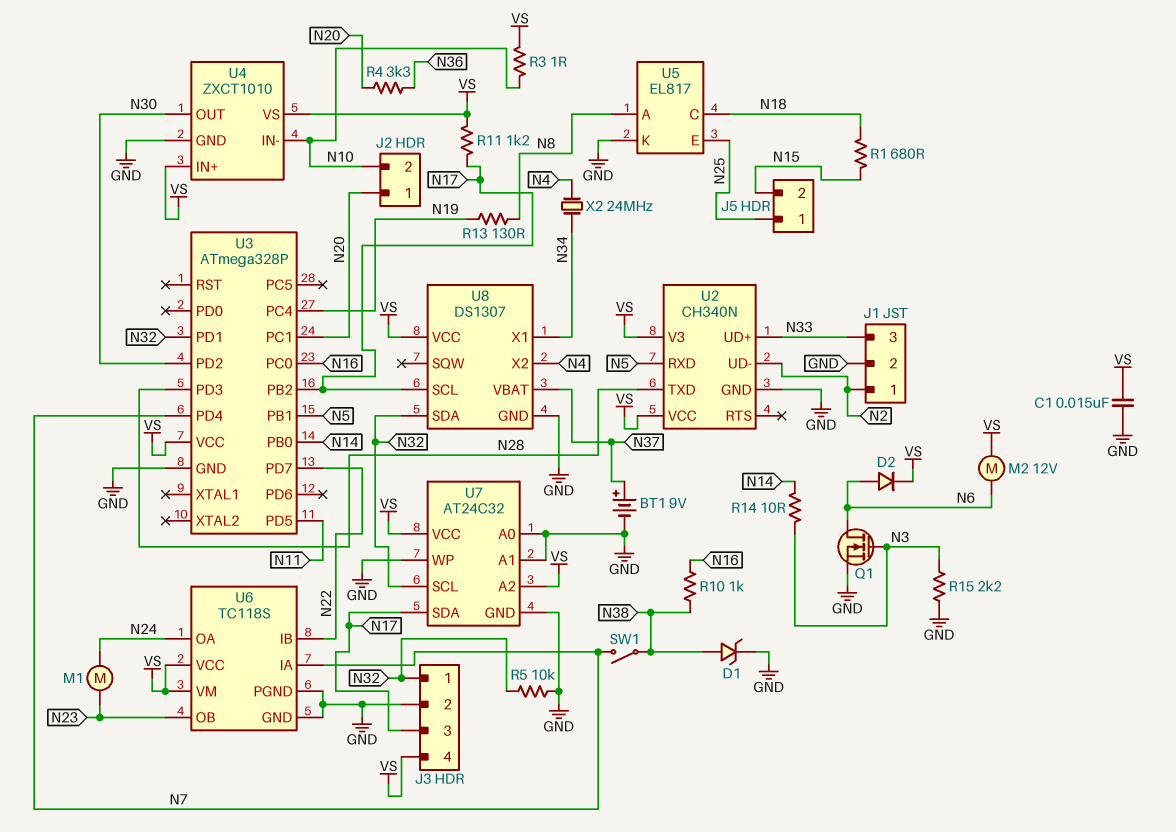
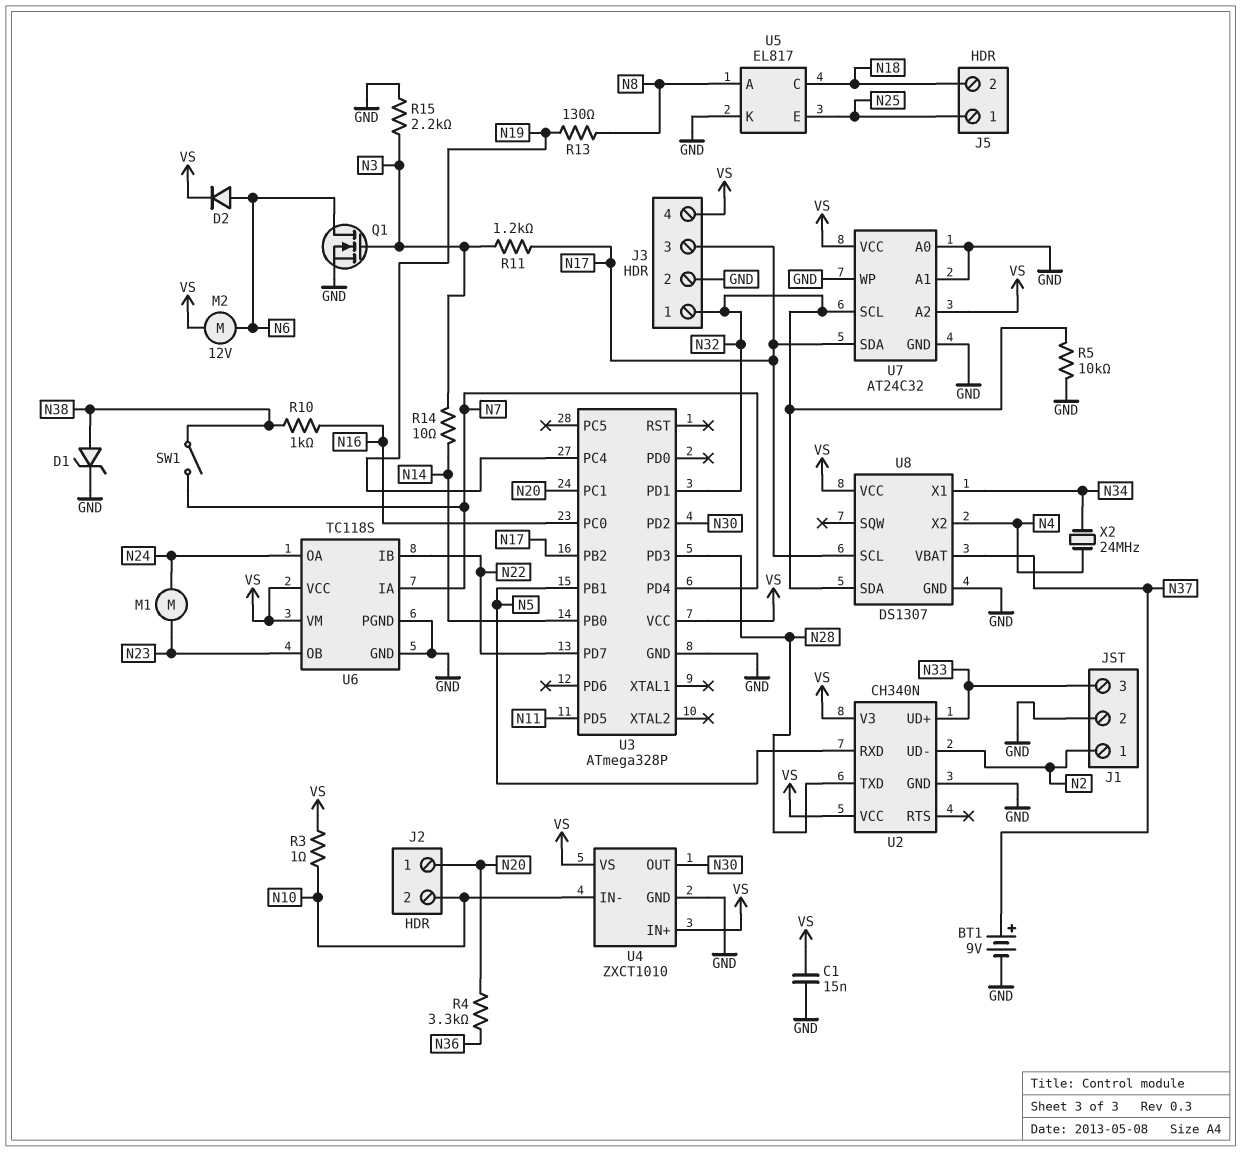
J5 pin 2: N15 -> N18
R1: 680 (N15, N18) -> none
R11: 1.2k (N17, VS) -> 1.2k (N3, N17)

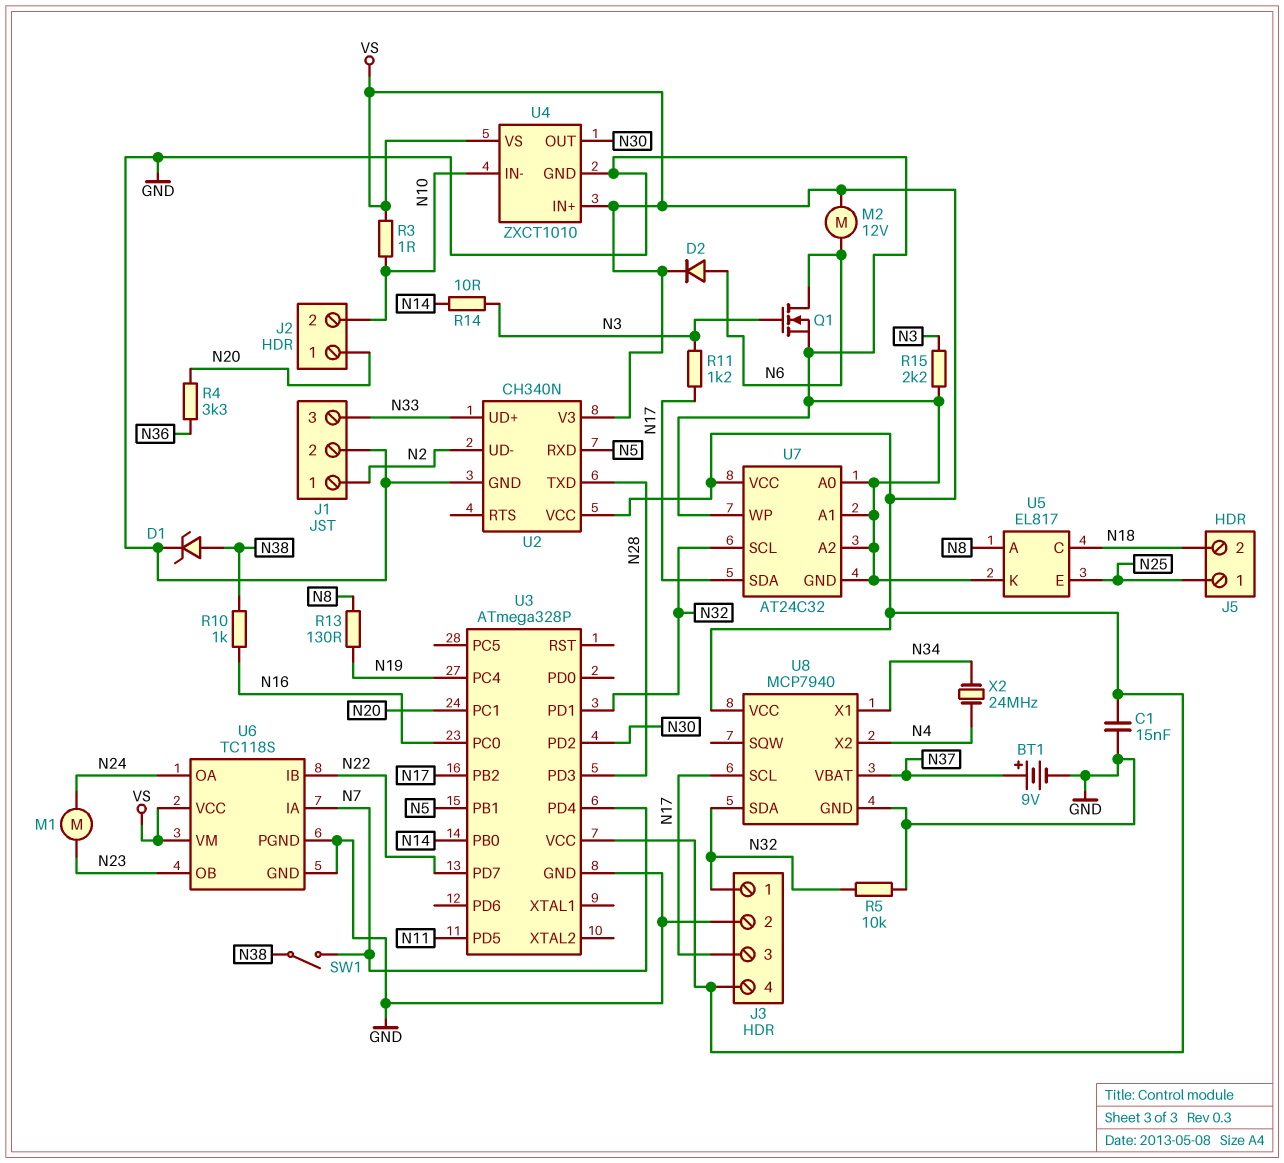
U7 pin A2: VS -> GND
U8: DS1307 -> MCP7940

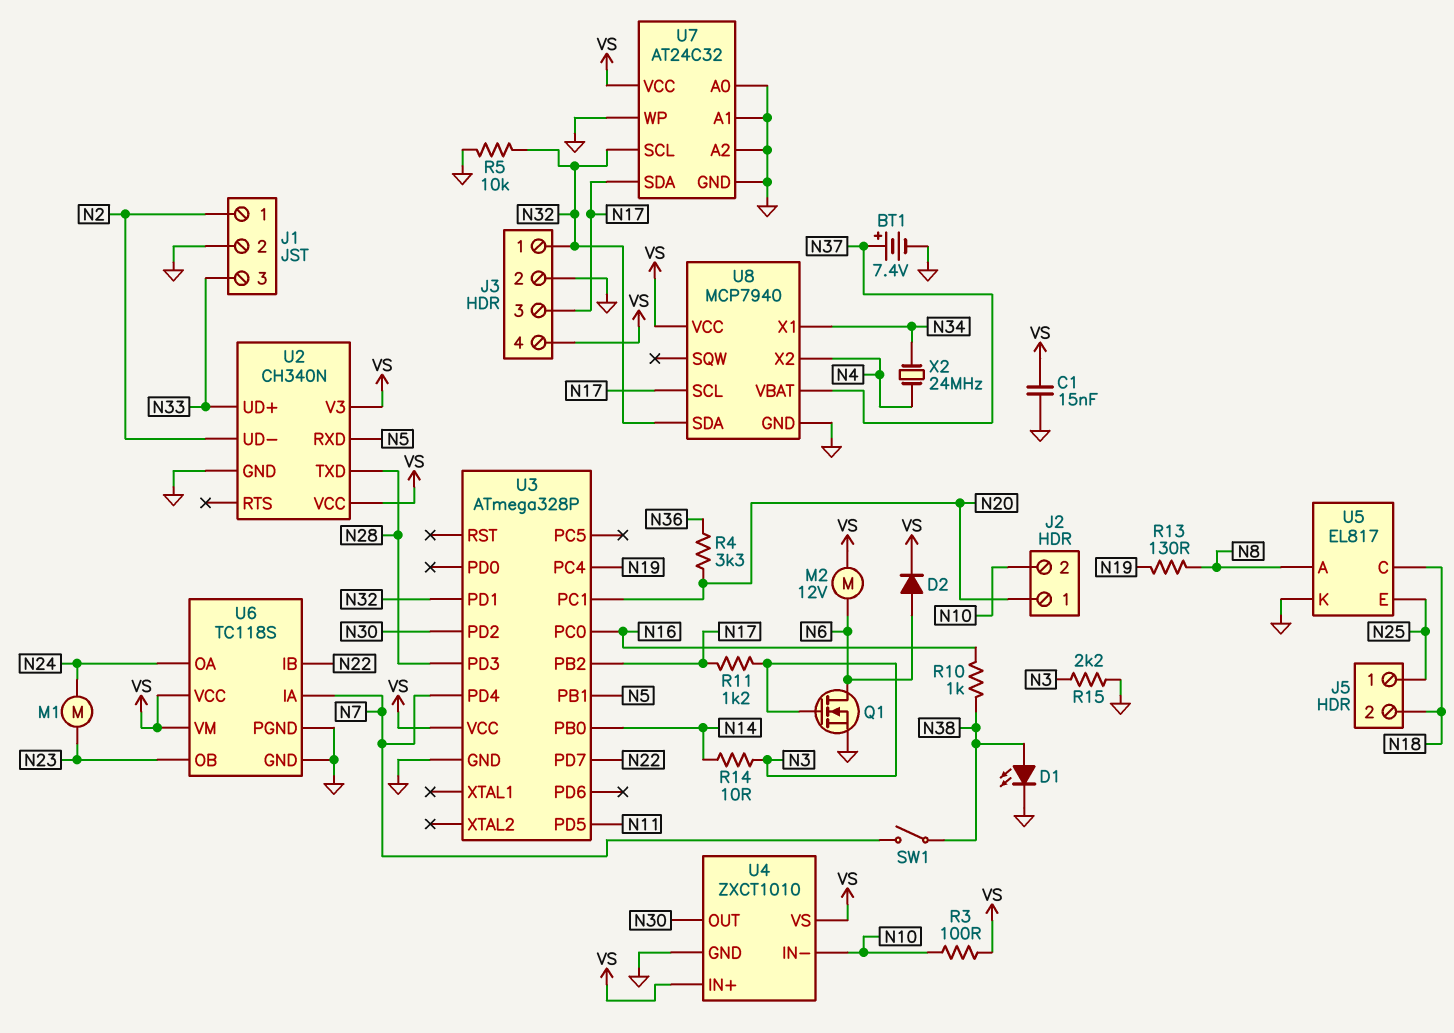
BT1: 9V (plus N37, minus GND) -> 7.4V (plus N37, minus GND)
D1: zener (A N38, K GND) -> LED (A N38, K GND)
R3: 1 (N10, VS) -> 100 (N10, VS)

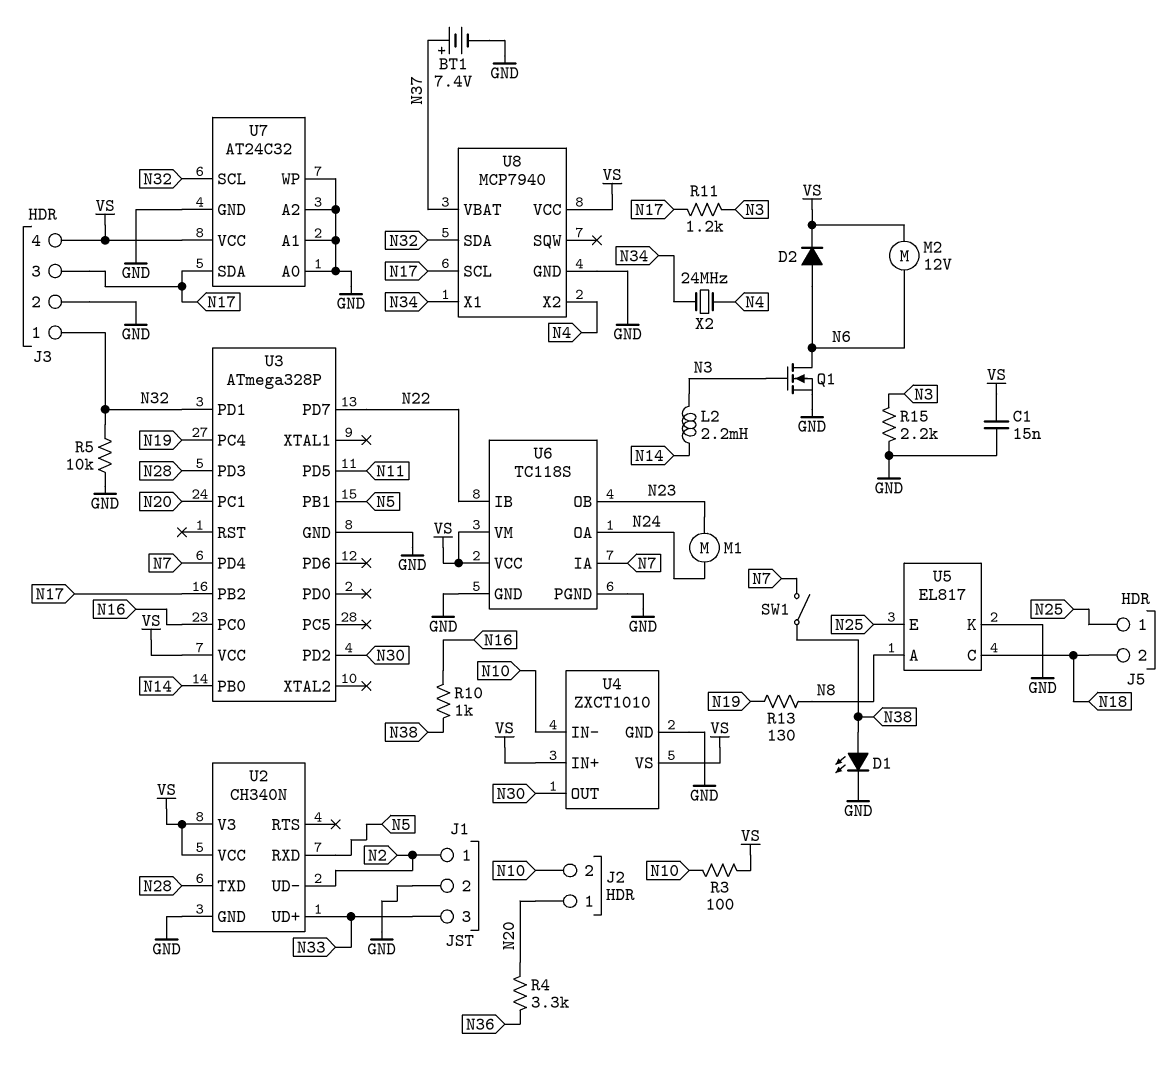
L2: none -> 2.2mH (N3, N14)
R14: 10 (N3, N14) -> none

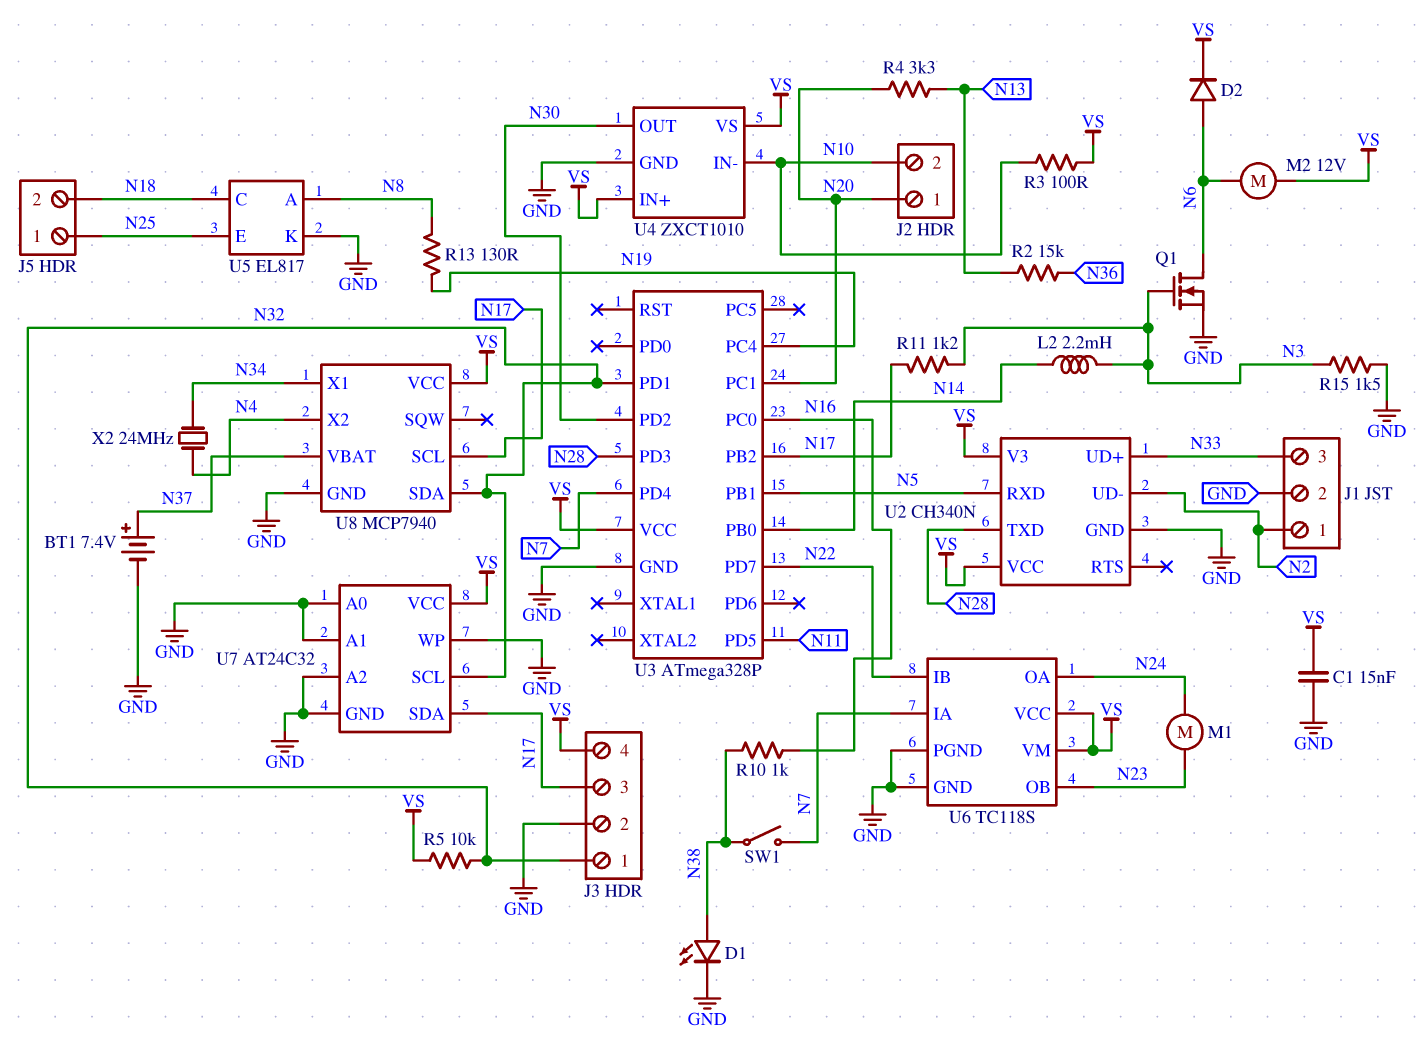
R2: none -> 15k (N13, N36)
R4: 3.3k (N20, N36) -> 3.3k (N13, N20)
R5: 10k (GND, N32) -> 10k (N32, VS)
R15: 2.2k (GND, N3) -> 1.5k (GND, N3)

